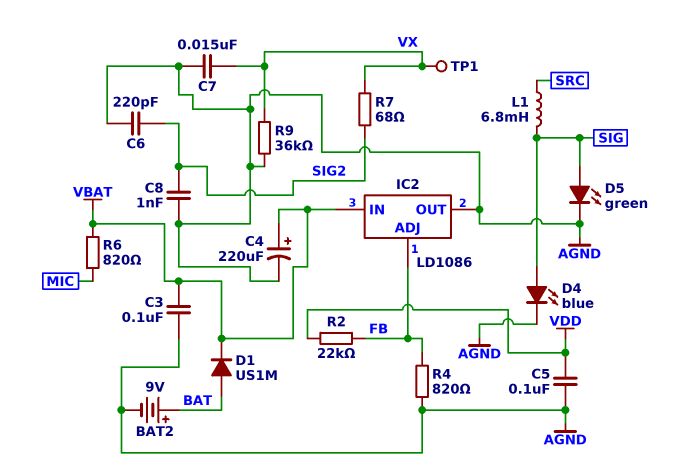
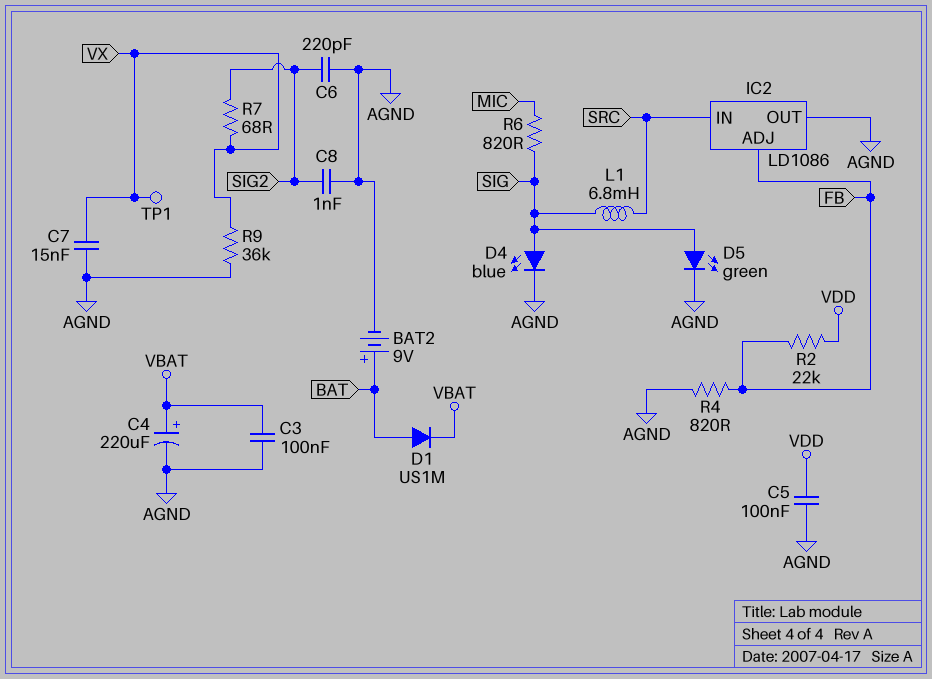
IC2 pin IN: VBAT -> SRC
R6: 820 (MIC, VBAT) -> 820 (MIC, SIG)

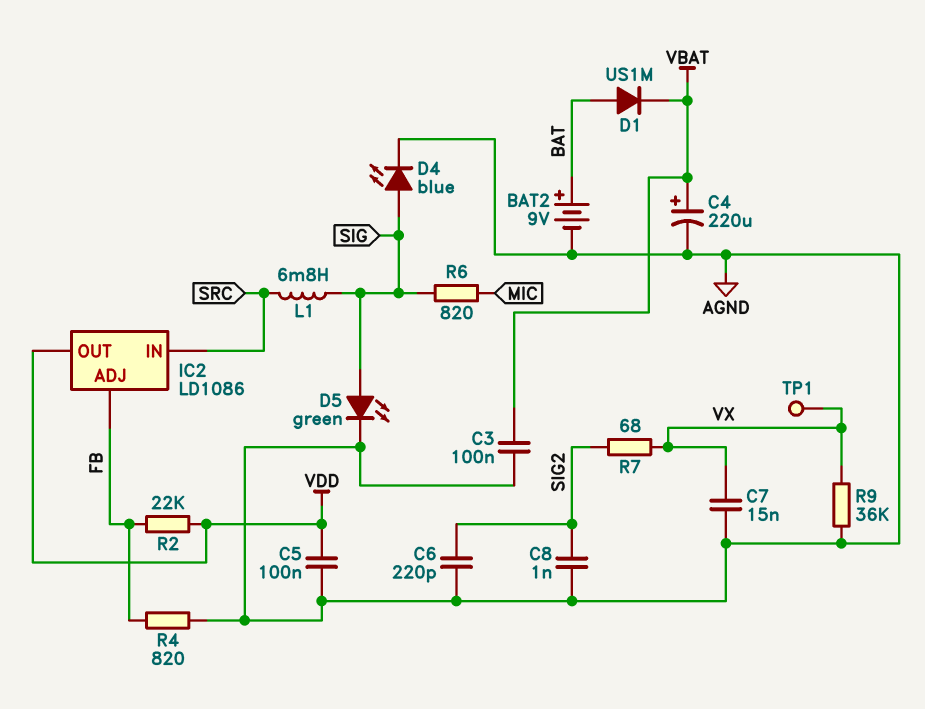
IC2 pin OUT: AGND -> VDD

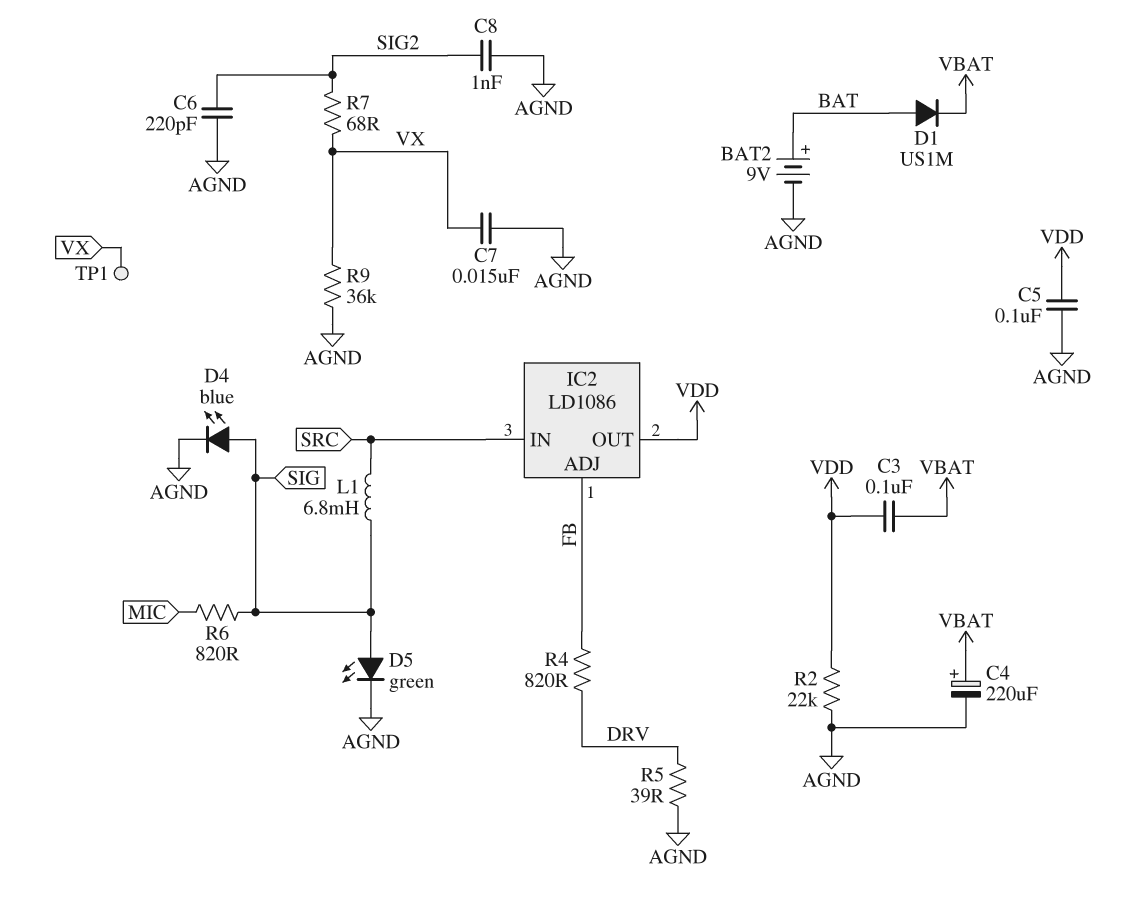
C3: 100nF (AGND, VBAT) -> 100nF (VBAT, VDD)
R2: 22k (FB, VDD) -> 22k (AGND, VDD)
R4: 820 (AGND, FB) -> 820 (DRV, FB)
R5: none -> 39 (AGND, DRV)

